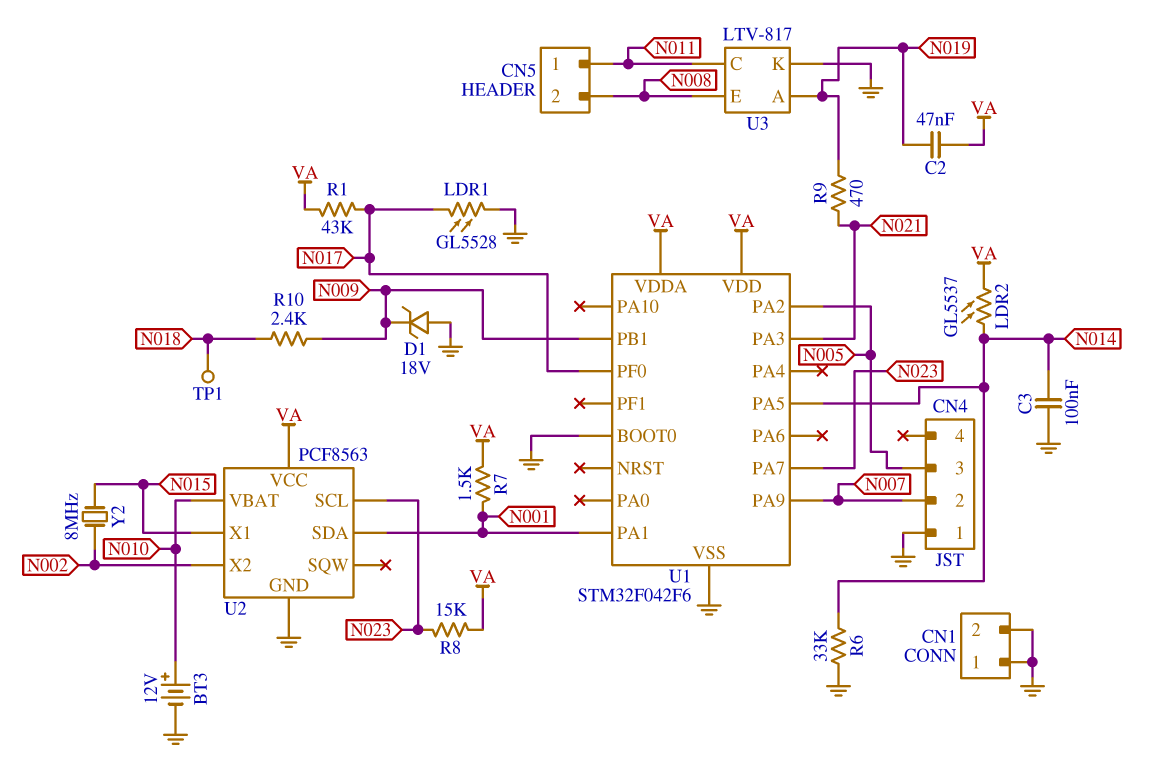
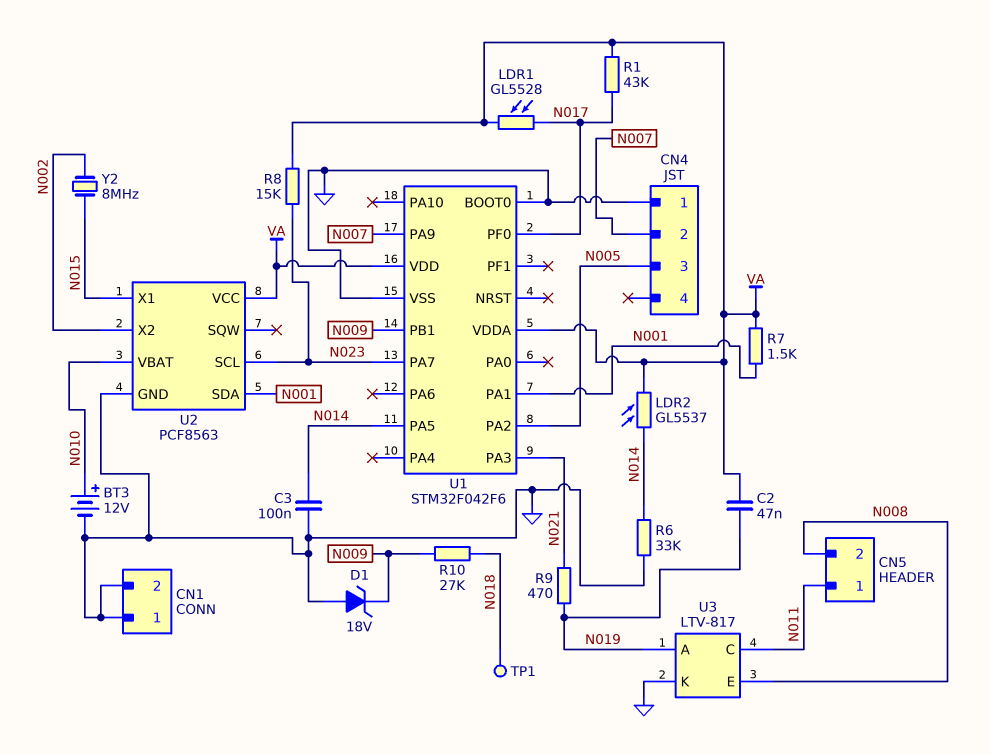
LDR1: GL5528 (GND, N017) -> GL5528 (N017, VA)
R10: 2.4k (N009, N018) -> 27k (N009, N018)

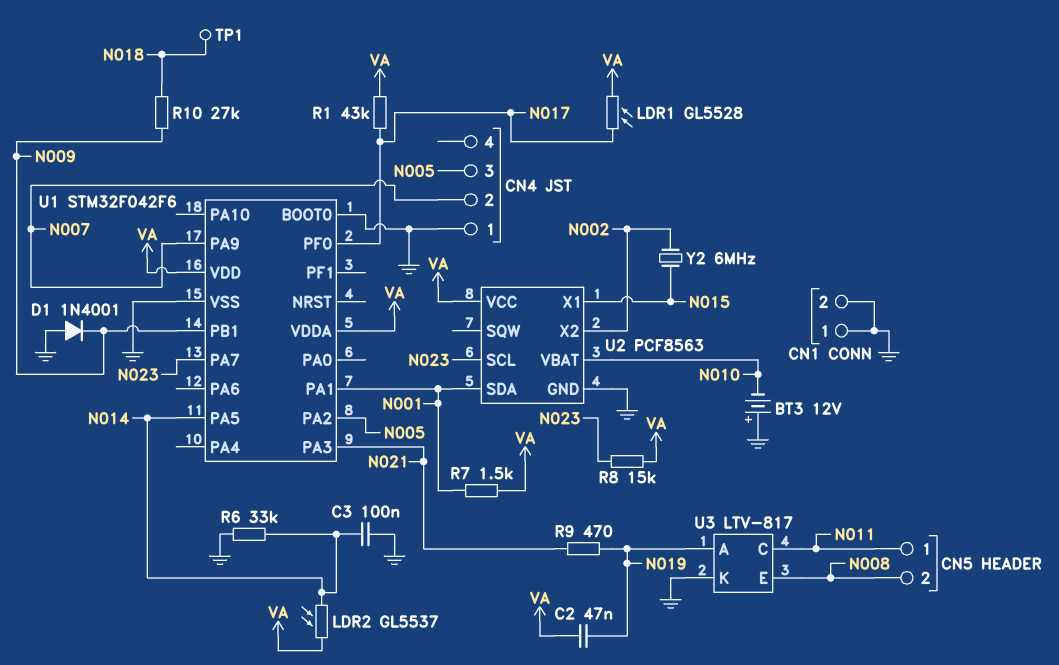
BT3: 12V (plus N010, minus GND) -> 12V (plus GND, minus N010)
D1: zener 18V (A GND, K N009) -> diode 1N4001 (A GND, K N009)
Y2: 8MHz (N002, N015) -> 6MHz (N002, N015)

